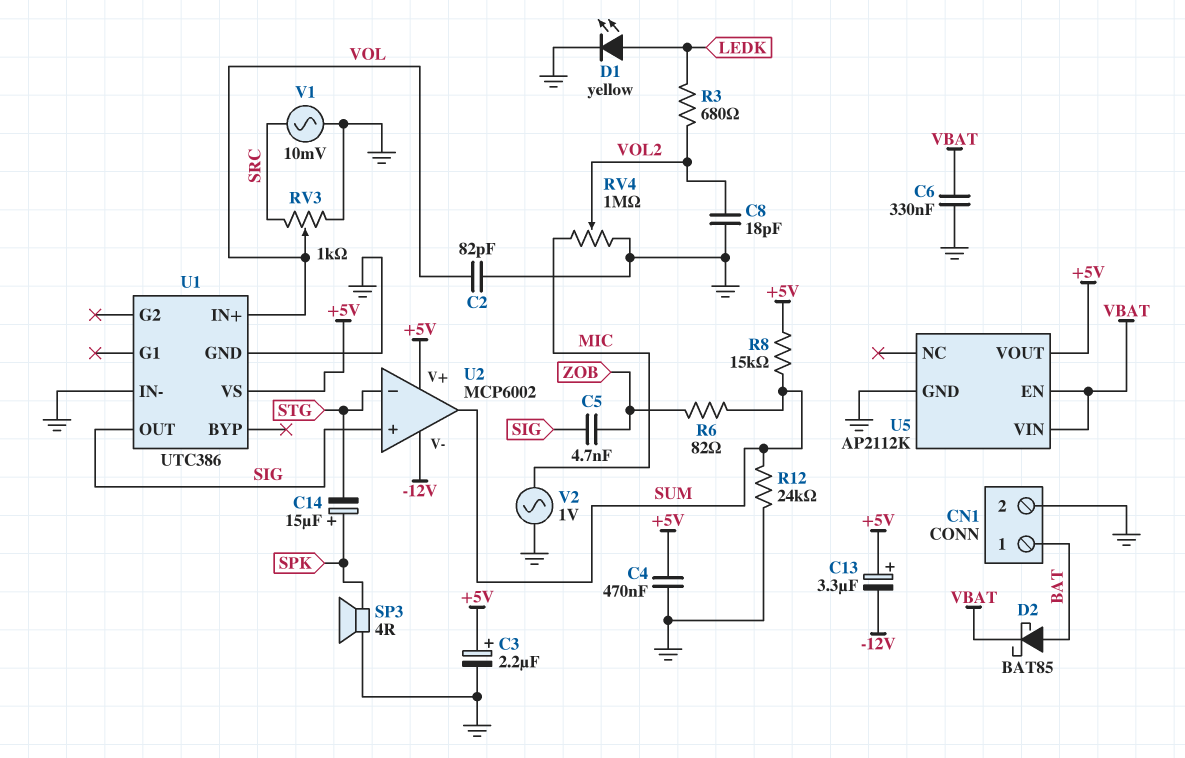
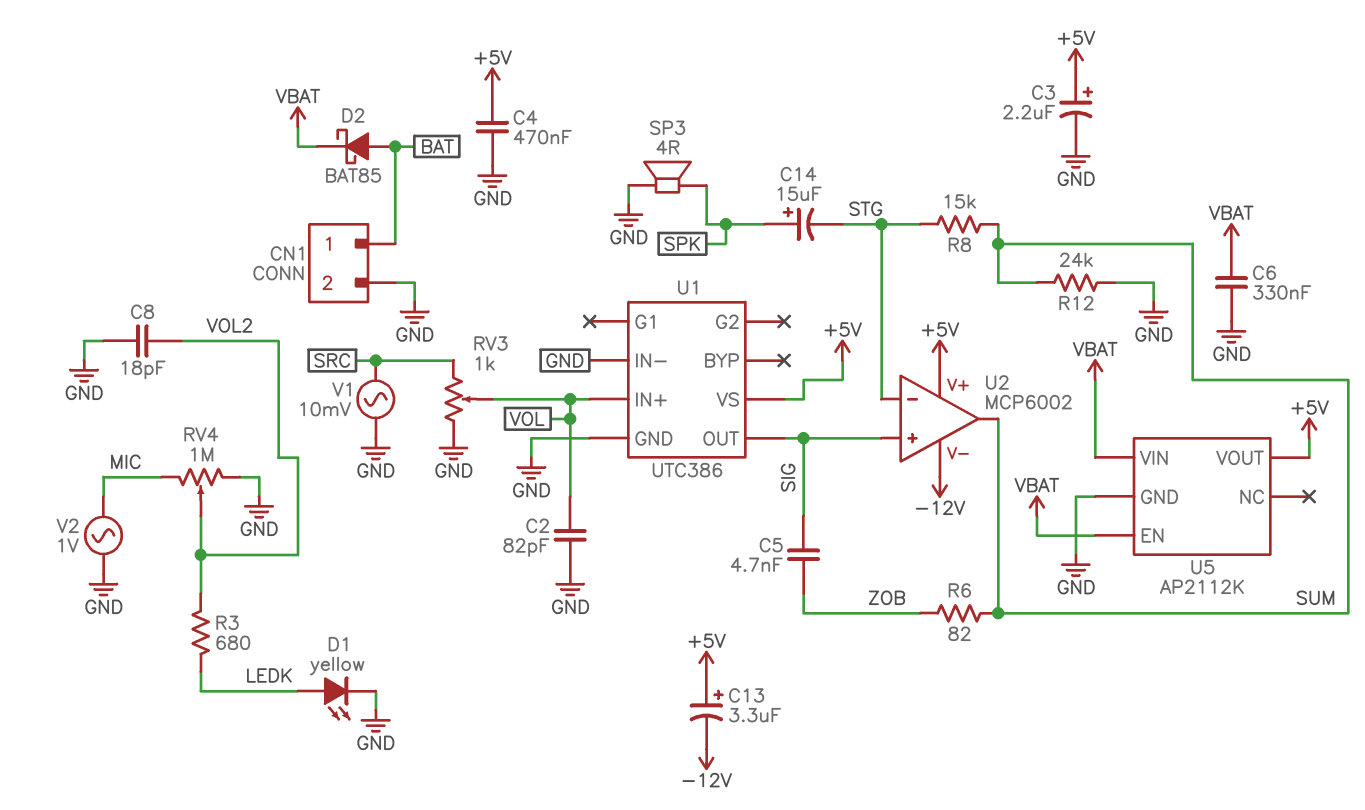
R8: 15k (+5V, SUM) -> 15k (STG, SUM)

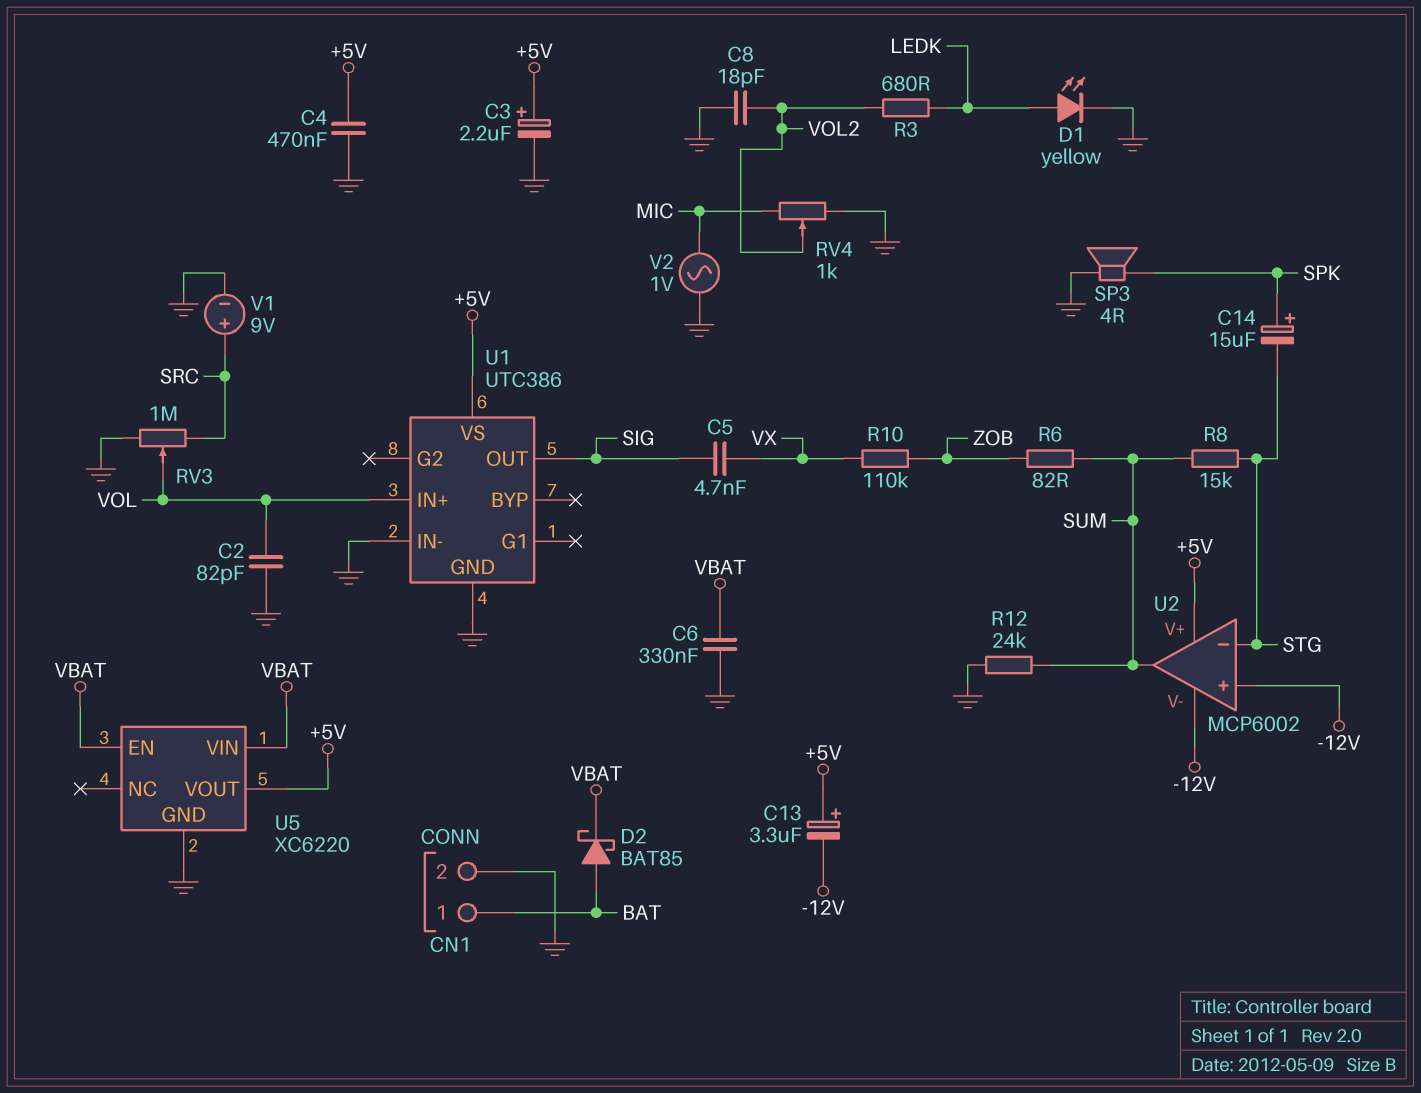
C5: 4.7nF (SIG, ZOB) -> 4.7nF (SIG, VX)
R10: none -> 110k (VX, ZOB)
RV3: 1k (GND, SRC, wiper VOL) -> 1M (GND, SRC, wiper VOL)
RV4: 1M (GND, MIC, wiper VOL2) -> 1k (GND, MIC, wiper VOL2)
U2 pin in+: SIG -> -12V
U5: AP2112K -> XC6220
V1: AC 10mV (GND, SRC) -> 9V (plus SRC, minus GND)

